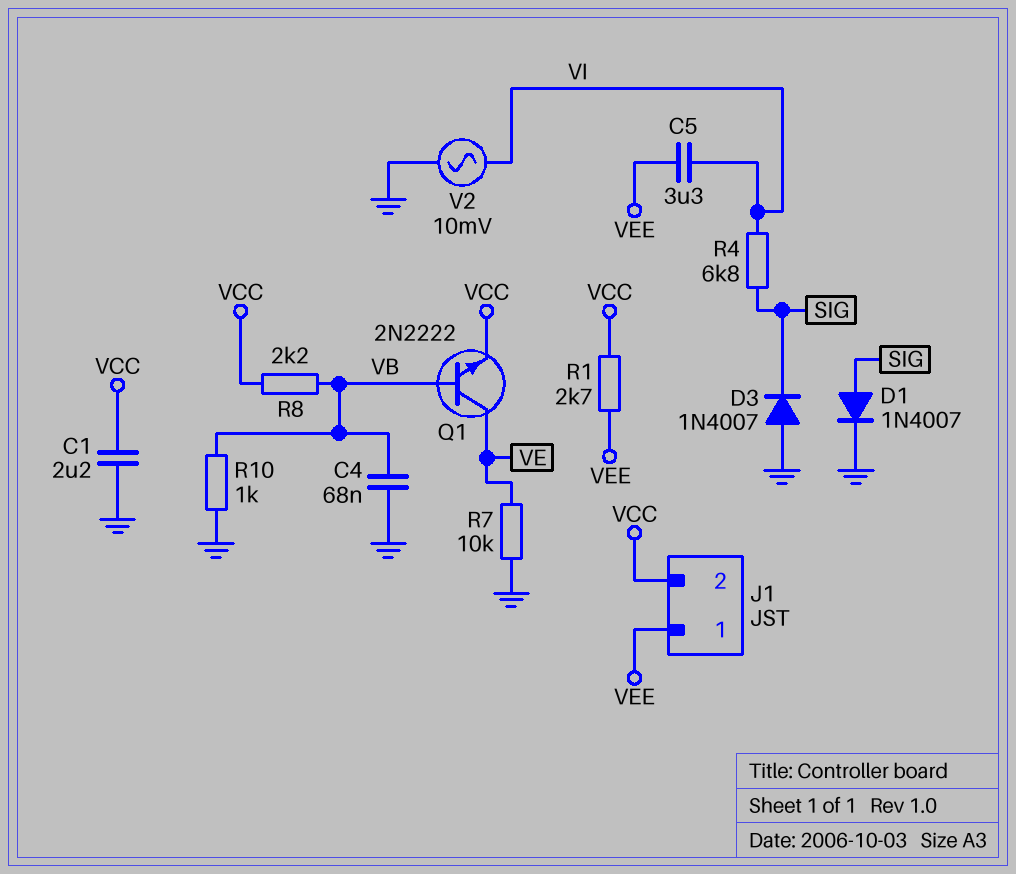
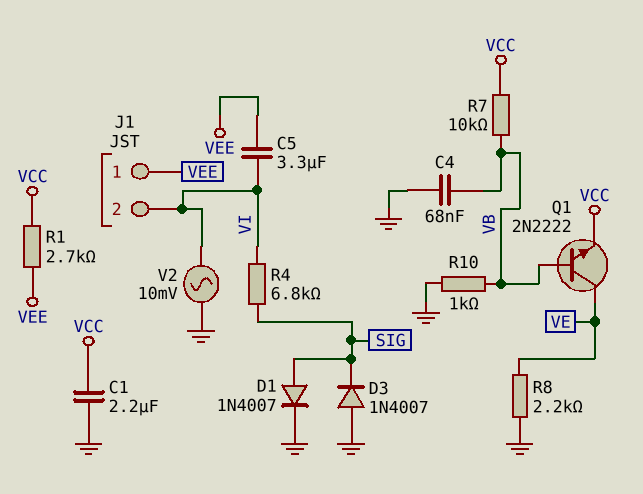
J1 pin 2: VCC -> VI
R7: 10k (GND, VE) -> 10k (VB, VCC)
R8: 2.2k (VB, VCC) -> 2.2k (GND, VE)

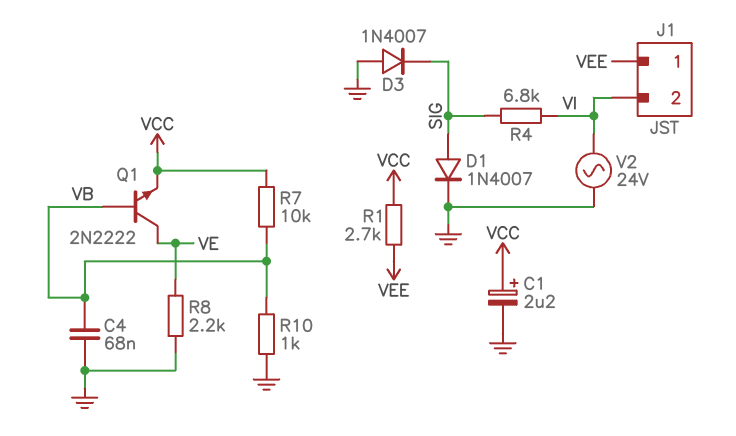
C1: 2.2uF (GND, VCC) -> 2.2uF (plus VCC, minus GND)
C5: 3.3uF (VEE, VI) -> none
V2: AC 10mV (GND, VI) -> AC 24V (GND, VI)

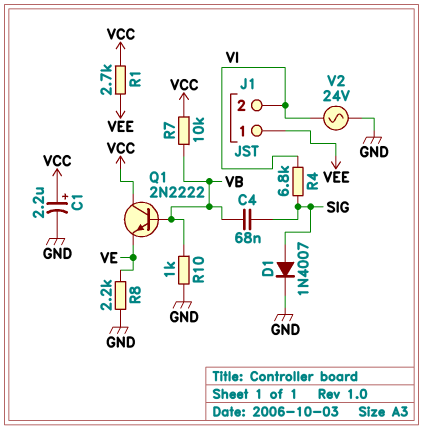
C4: 68nF (GND, VB) -> 68nF (SIG, VB)
D3: diode 1N4007 (A GND, K SIG) -> none
Q1: NPN 2N2222 (B VB, C VE, E VCC) -> NPN 2N2222 (B VB, C VCC, E VE)

